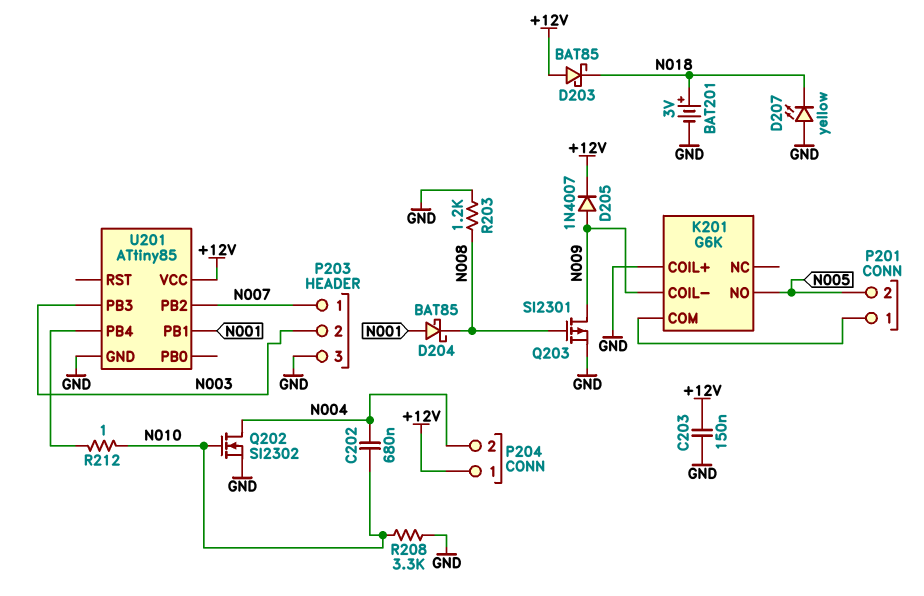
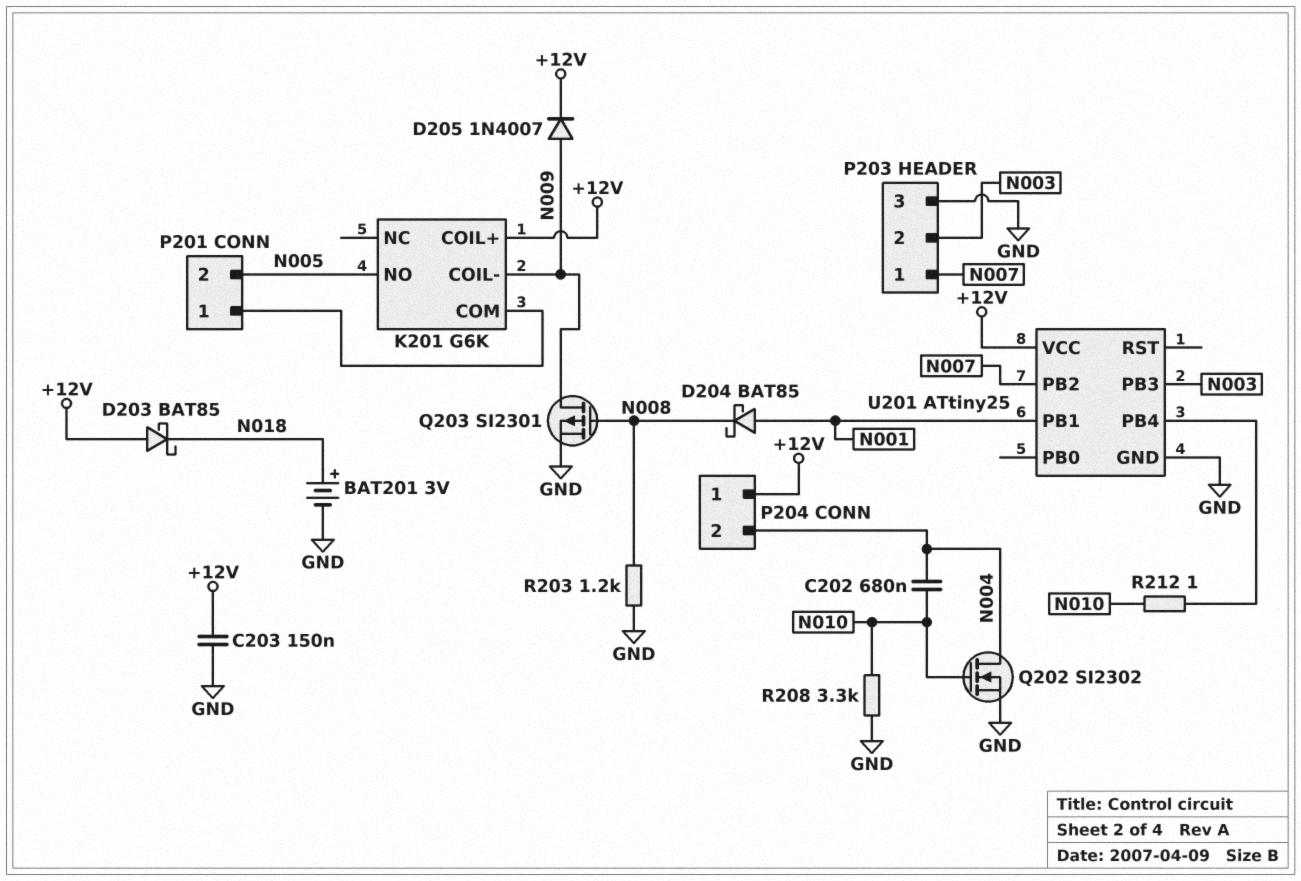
D207: LED yellow (A GND, K N018) -> none
K201 pin COIL+: GND -> +12V
U201: ATtiny85 -> ATtiny25

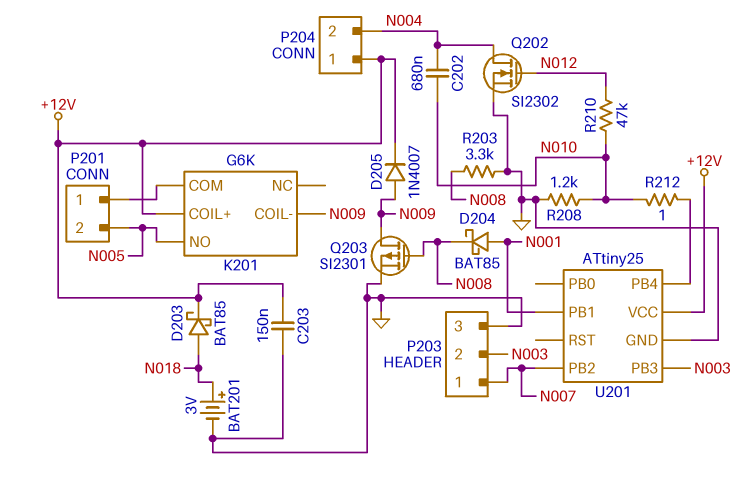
D203: schottky BAT85 (A +12V, K N018) -> schottky BAT85 (A N018, K +12V)
Q202: NMOS SI2302 (G N010, D N004, S GND) -> NMOS SI2302 (G N012, D N004, S GND)
R203: 1.2k (GND, N008) -> 3.3k (GND, N008)
R208: 3.3k (GND, N010) -> 1.2k (GND, N010)
R210: none -> 47k (N010, N012)

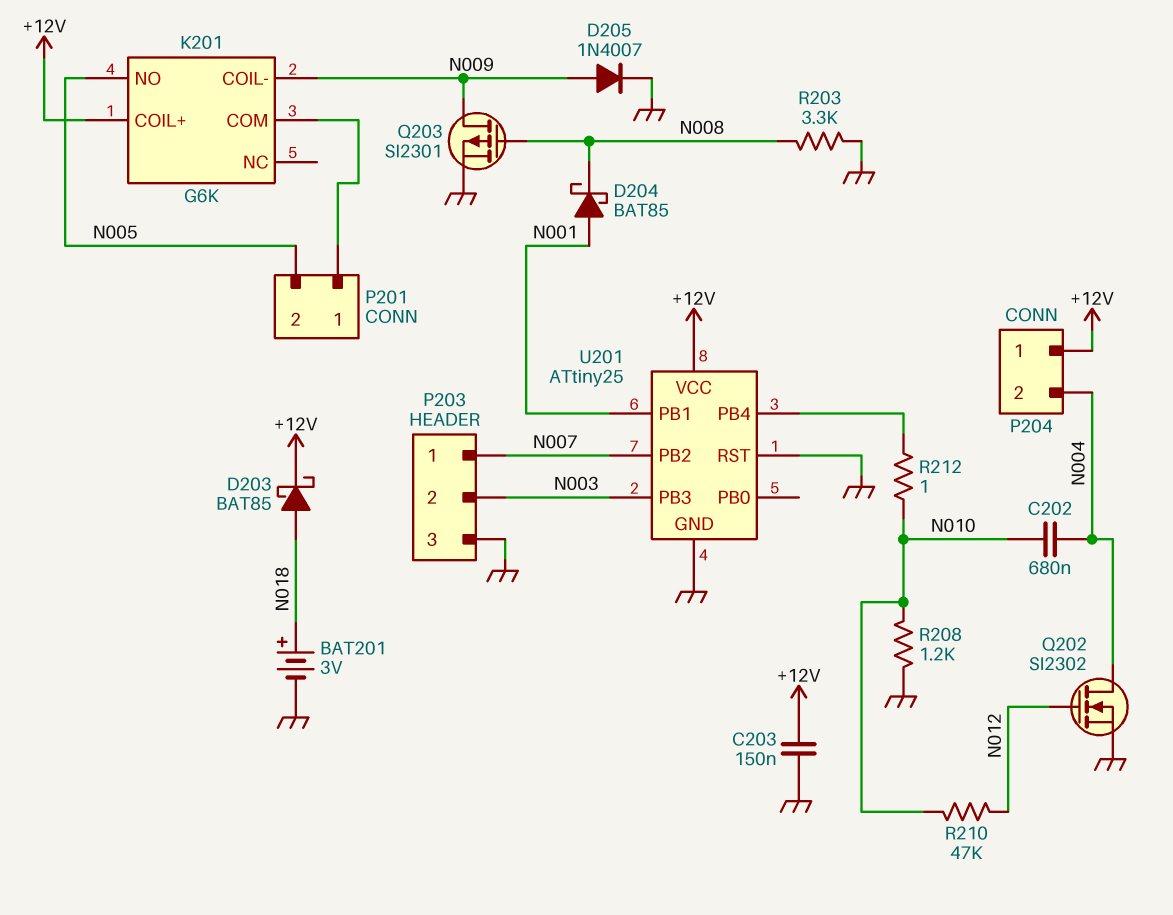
D205: diode 1N4007 (A N009, K +12V) -> diode 1N4007 (A N009, K GND)
U201 pin RST: none -> GND

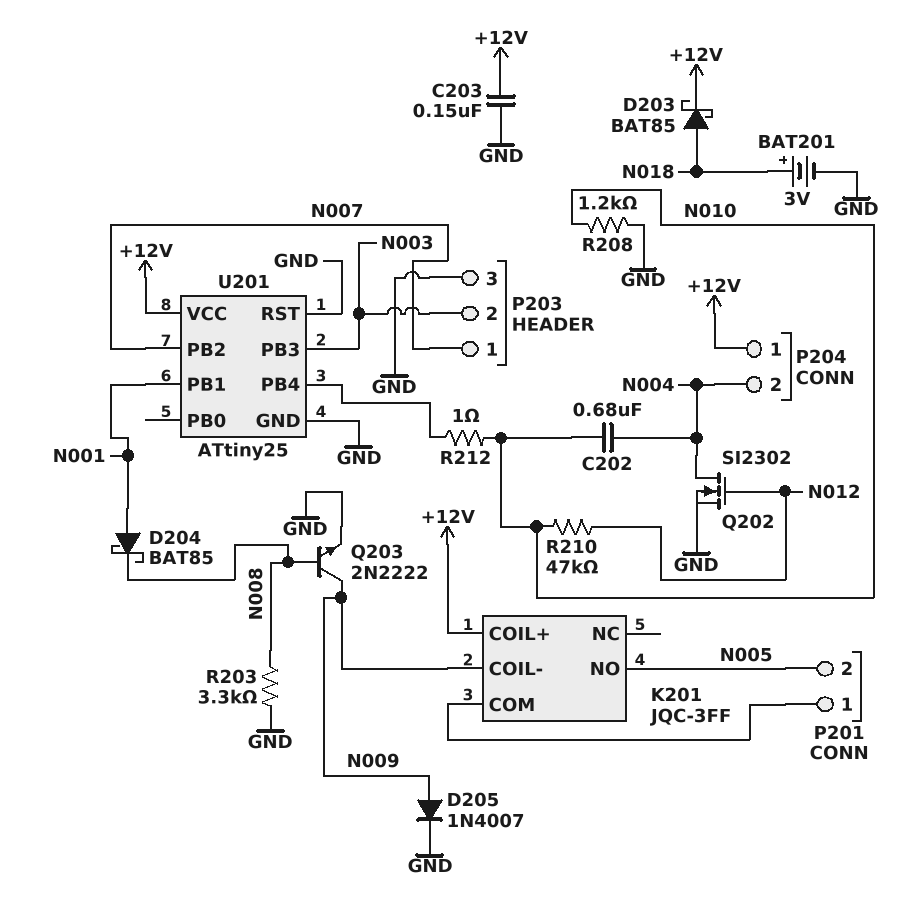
K201: G6K -> JQC-3FF
Q203: PMOS SI2301 (G N008, D N009, S GND) -> NPN 2N2222 (B N008, C N009, E GND)

